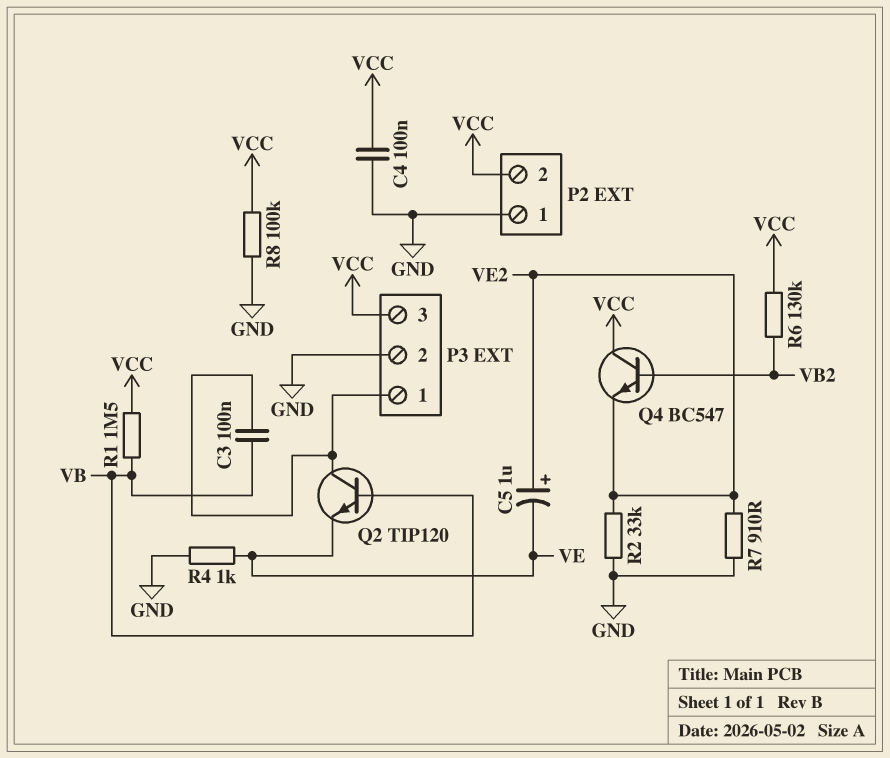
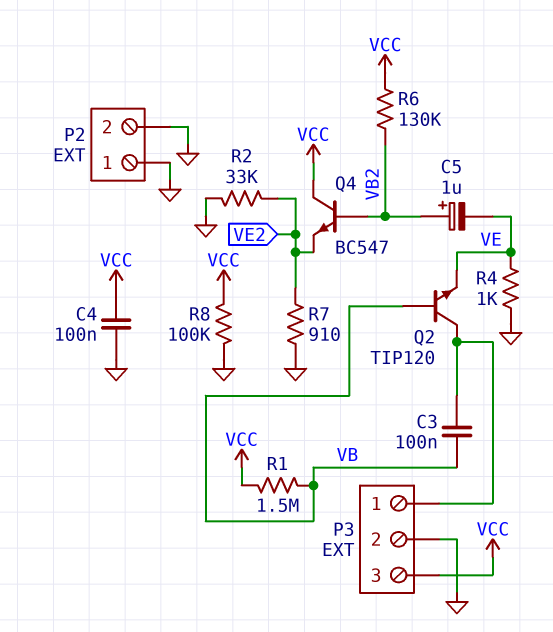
C5: 1uF (plus VE2, minus VE) -> 1uF (plus VB2, minus VE)
P2 pin 2: VCC -> GND

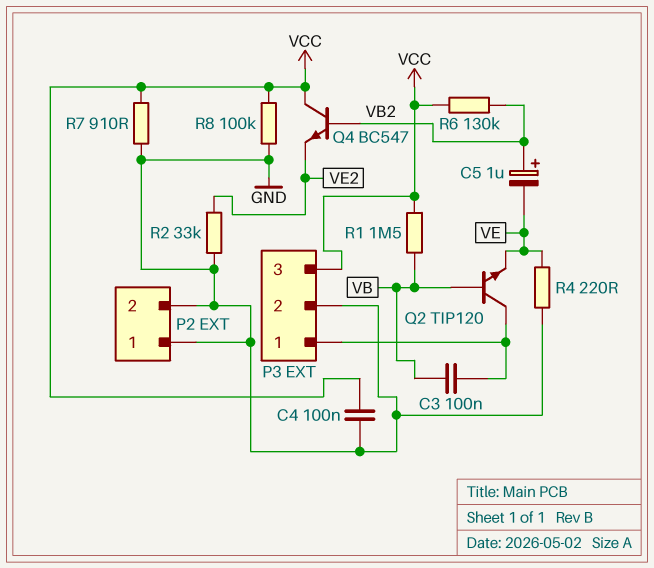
R4: 1k (GND, VE) -> 220 (GND, VE)
R7: 910 (GND, VE2) -> 910 (GND, VCC)

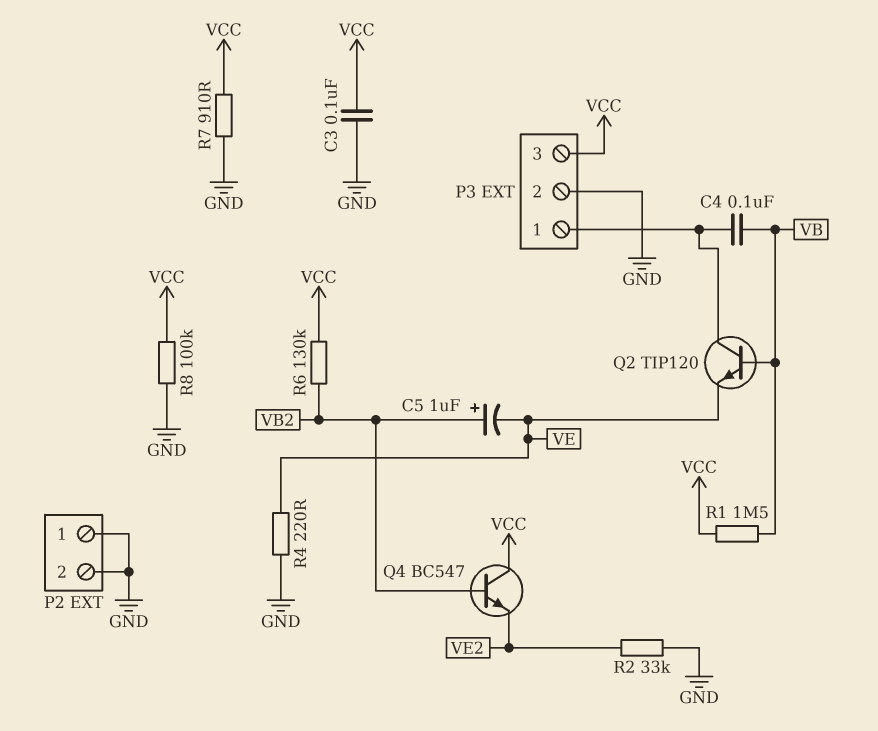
C3: 100nF (P3/1, VB) -> 100nF (GND, VCC)
C4: 100nF (GND, VCC) -> 100nF (P3/1, VB)

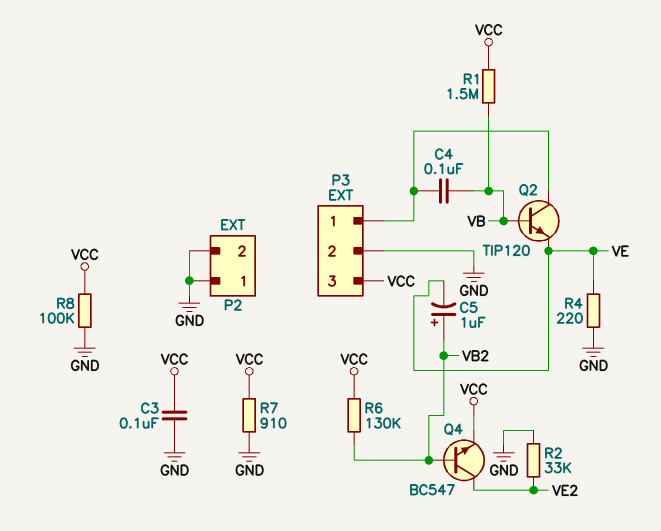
Q4: NPN BC547 (B VB2, C VCC, E VE2) -> NPN BC547 (B VB2, C VE2, E VCC)

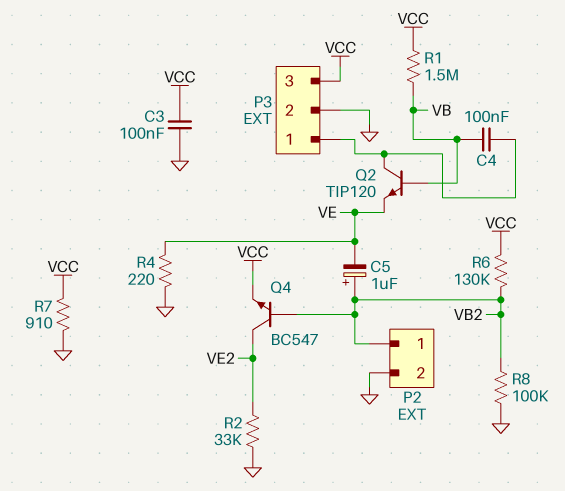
P2 pin 1: GND -> VB2
R8: 100k (GND, VCC) -> 100k (GND, VB2)

